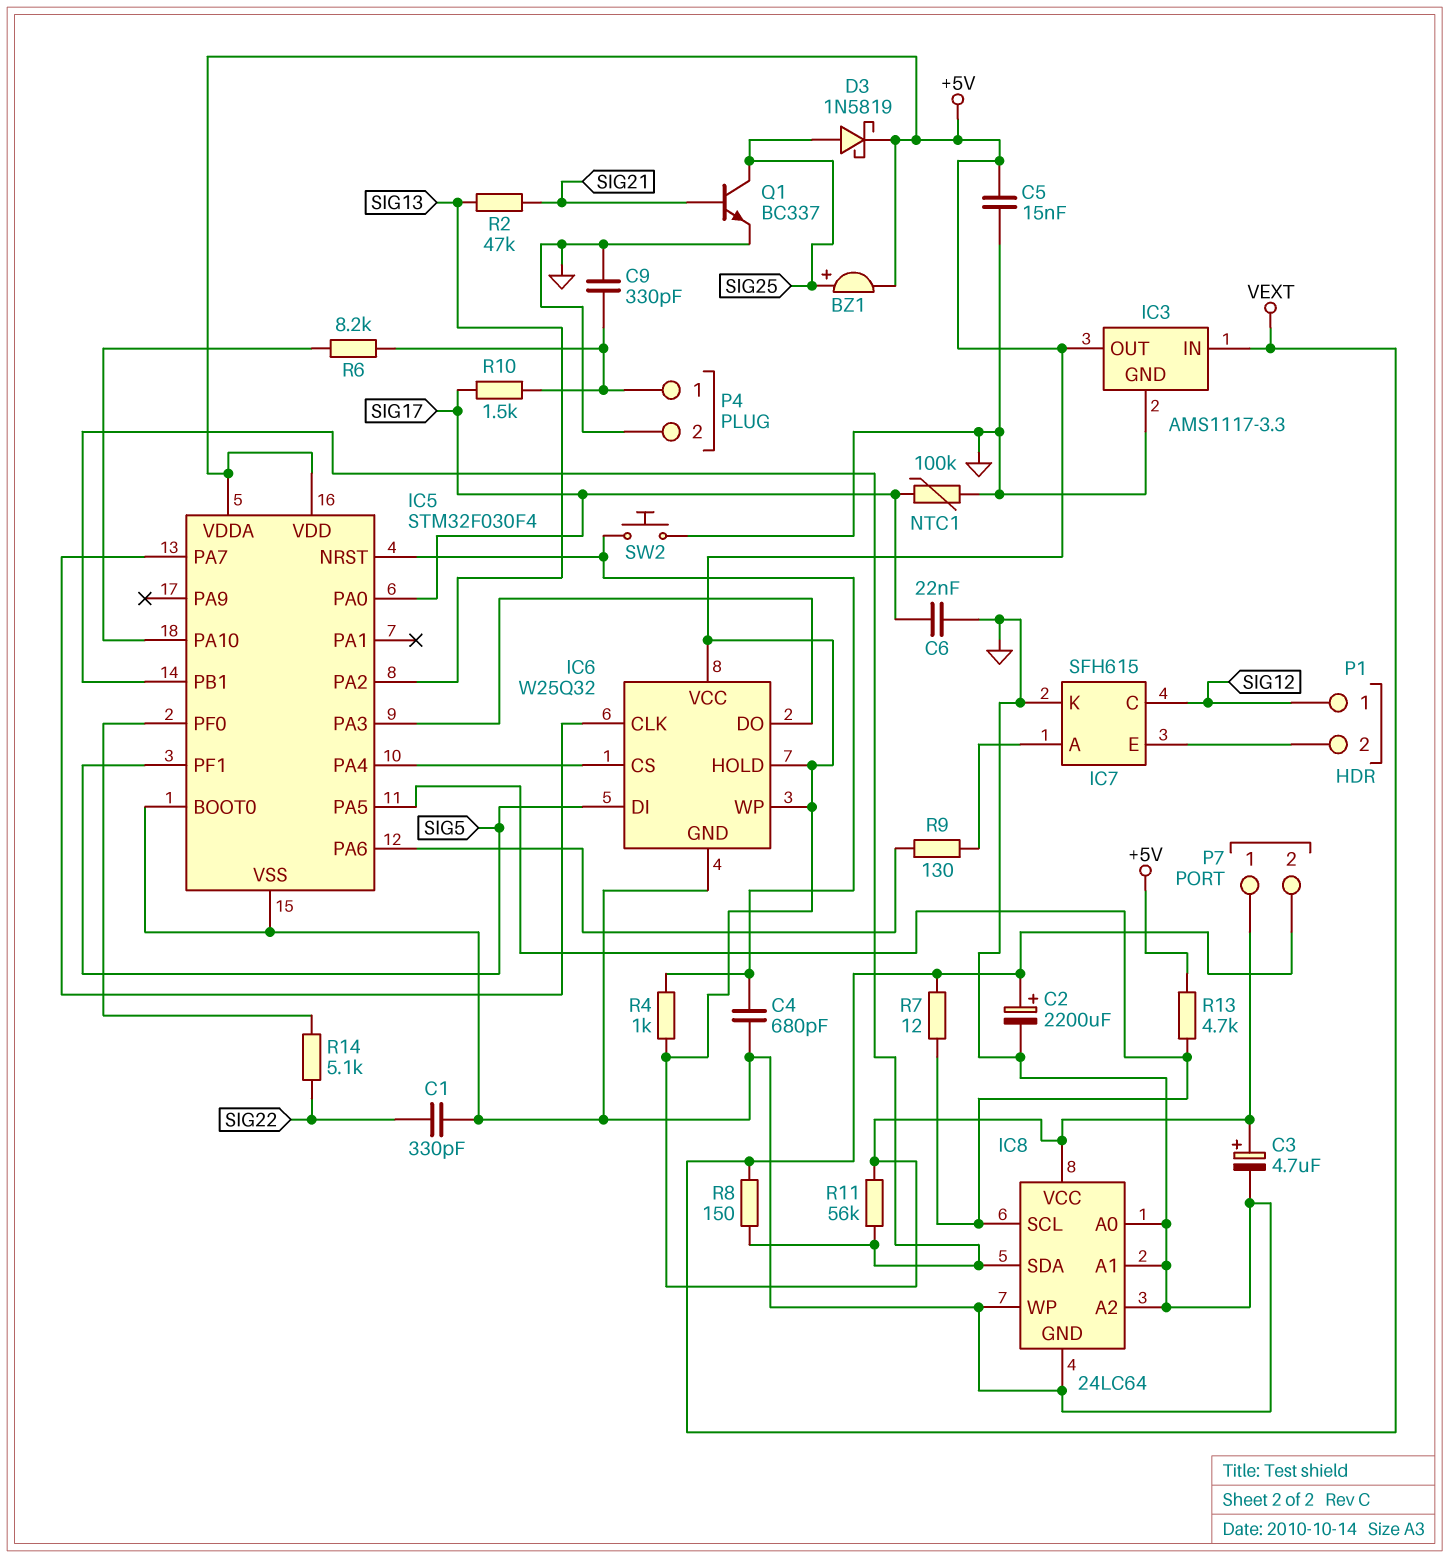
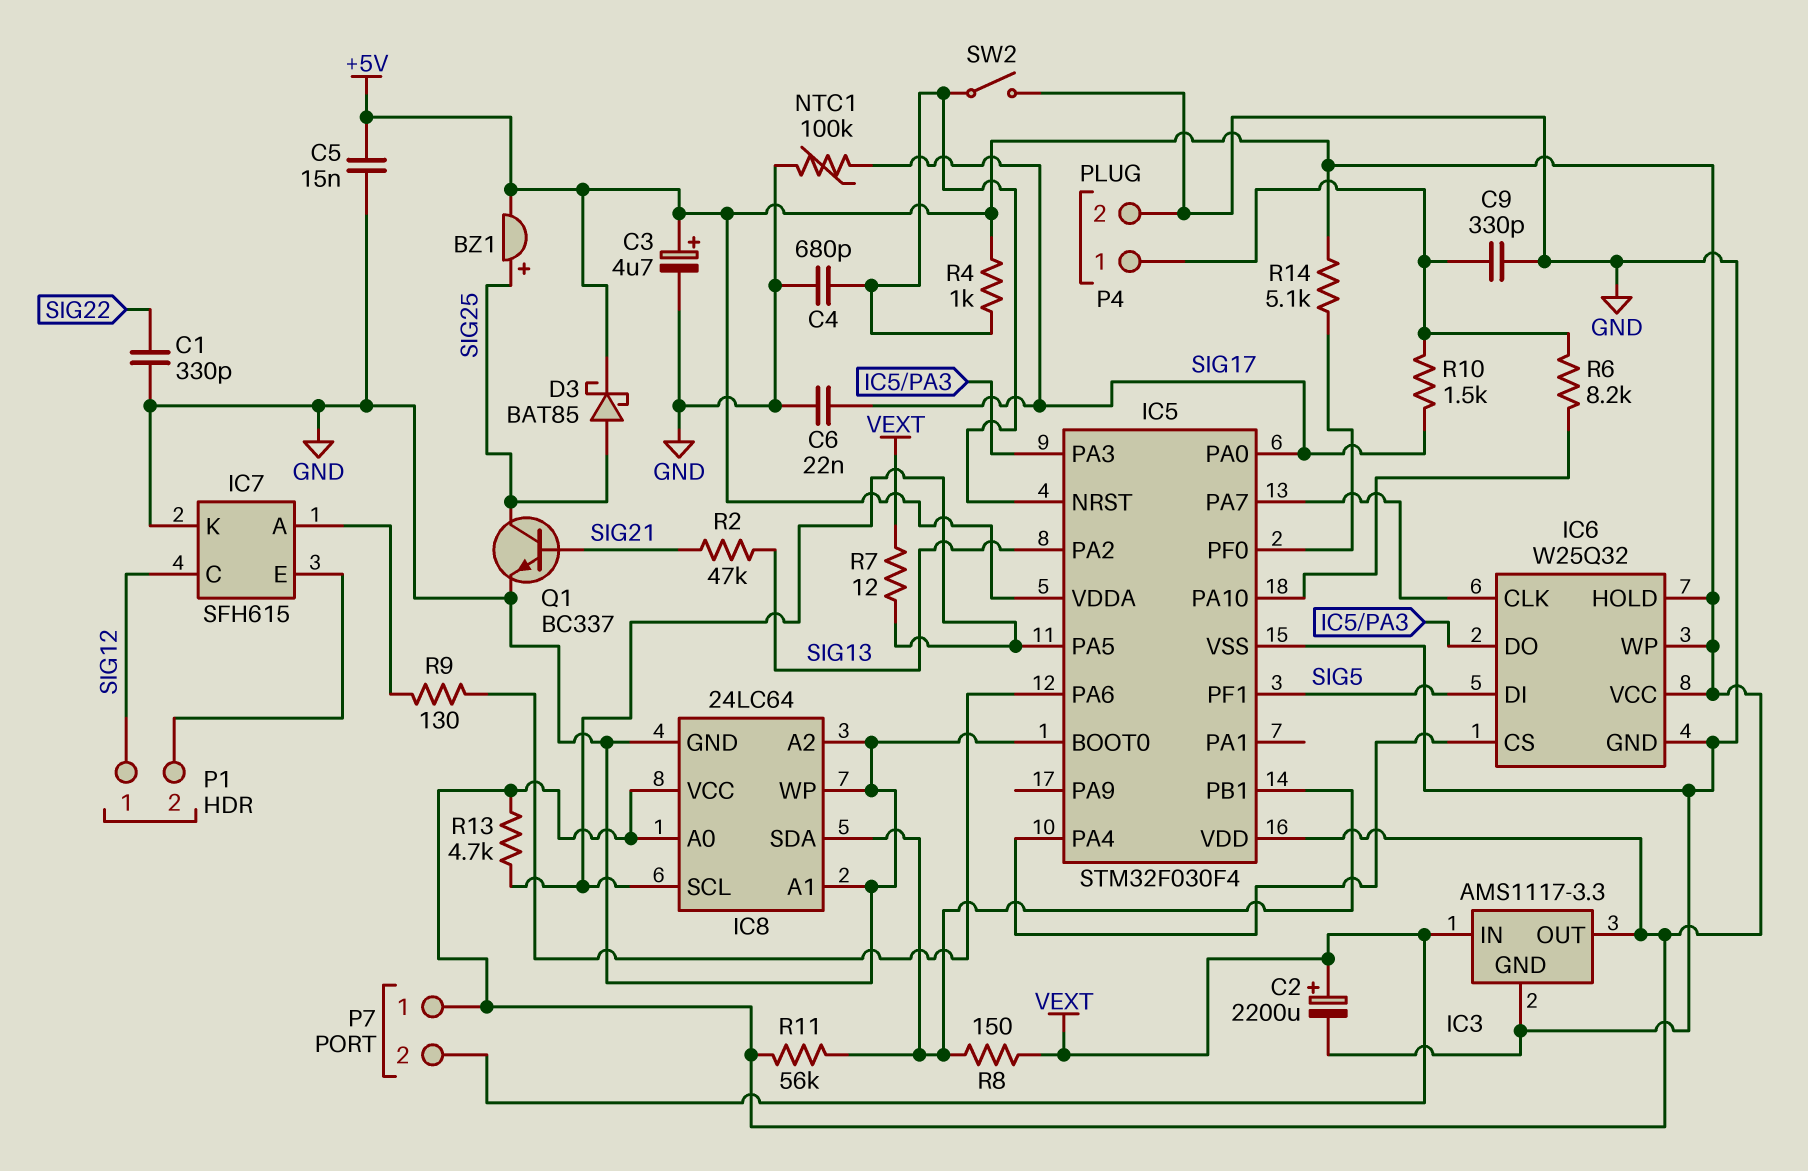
D3: schottky 1N5819 (A SIG25, K +5V) -> schottky BAT85 (A SIG25, K +5V)
IC8 pin A0: GND -> +5V
R14: 5.1k (IC5/PF0, SIG22) -> 5.1k (+5V, IC5/PF0)
SW2: button (GND, IC5/NRST) -> switch (GND, IC5/NRST)

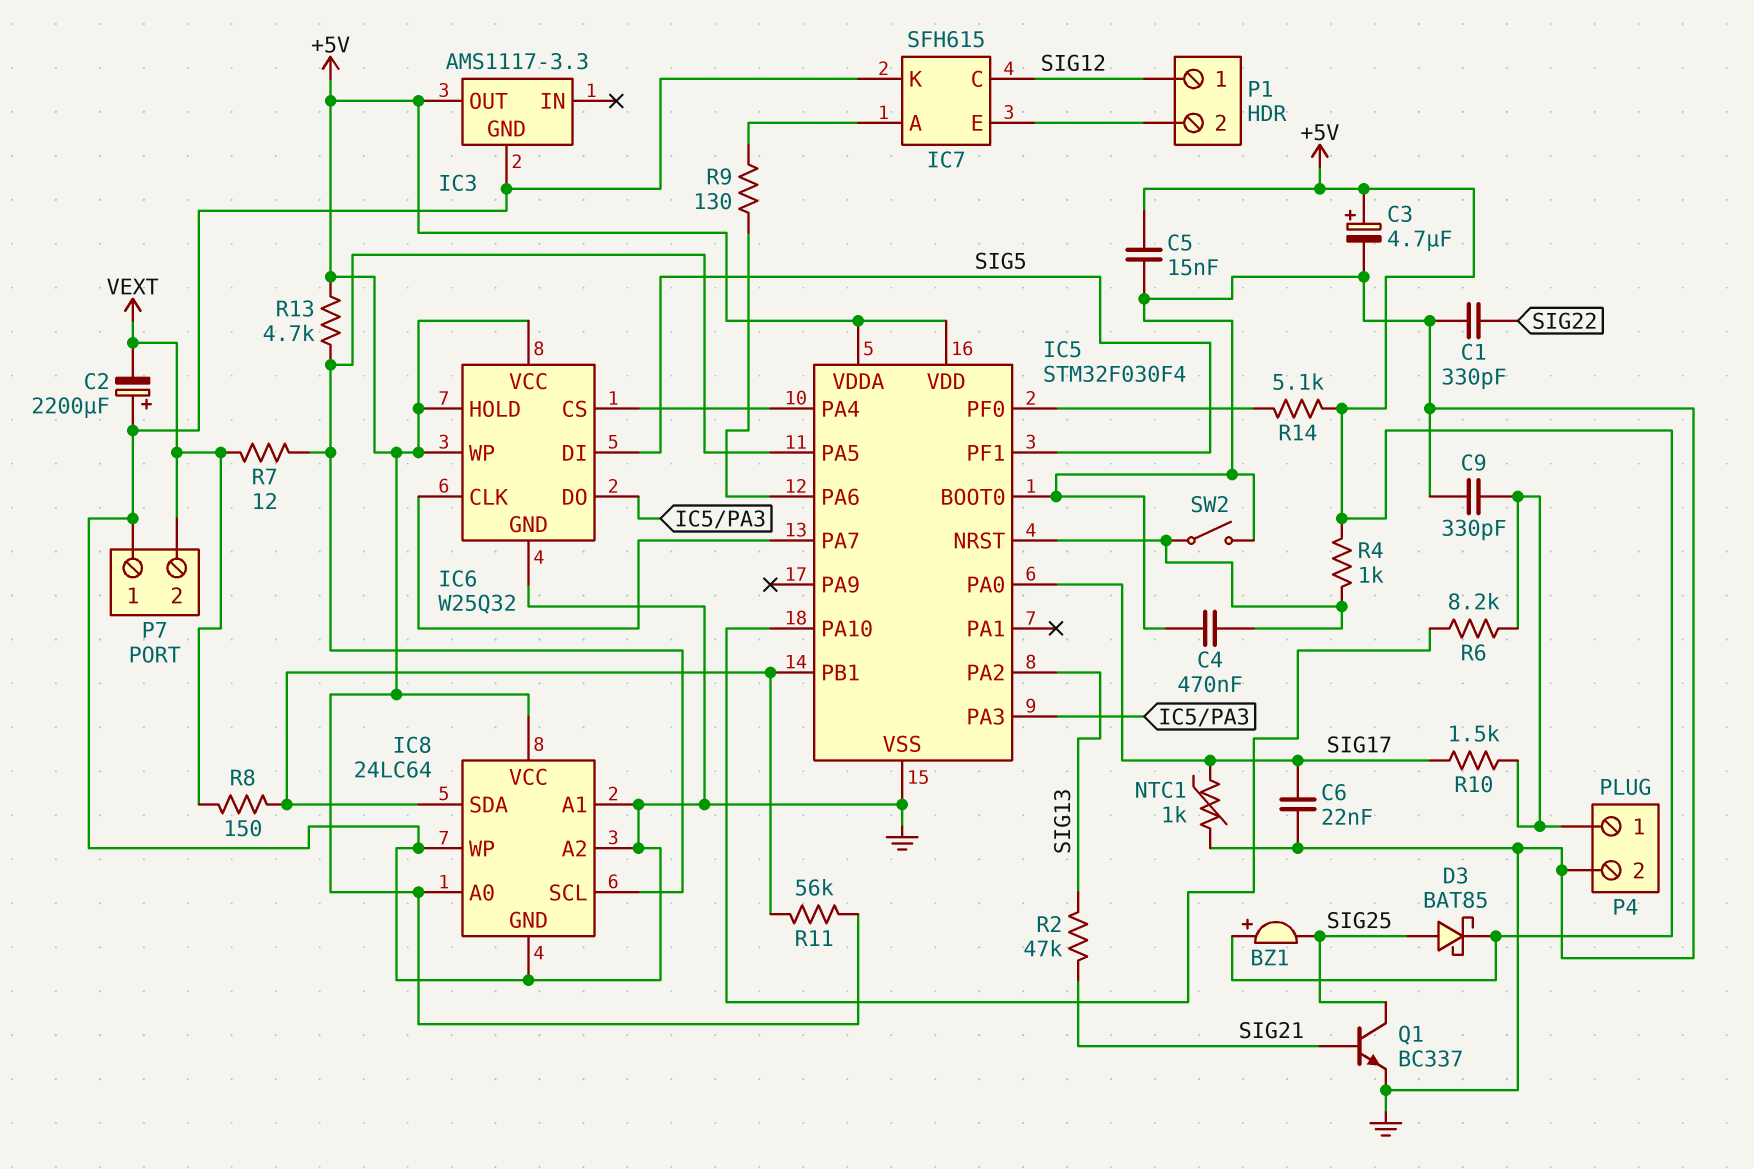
BZ1: buzzer (plus SIG25, minus +5V) -> buzzer (plus +5V, minus SIG25)
C2: 2200uF (plus VEXT, minus GND) -> 2200uF (plus GND, minus VEXT)
C4: 680pF (GND, IC5/NRST) -> 470nF (GND, IC5/NRST)
IC3 pin IN: VEXT -> none
NTC1: 100k (GND, SIG17) -> 1k (GND, SIG17)
P7 pin 1: +5V -> GND

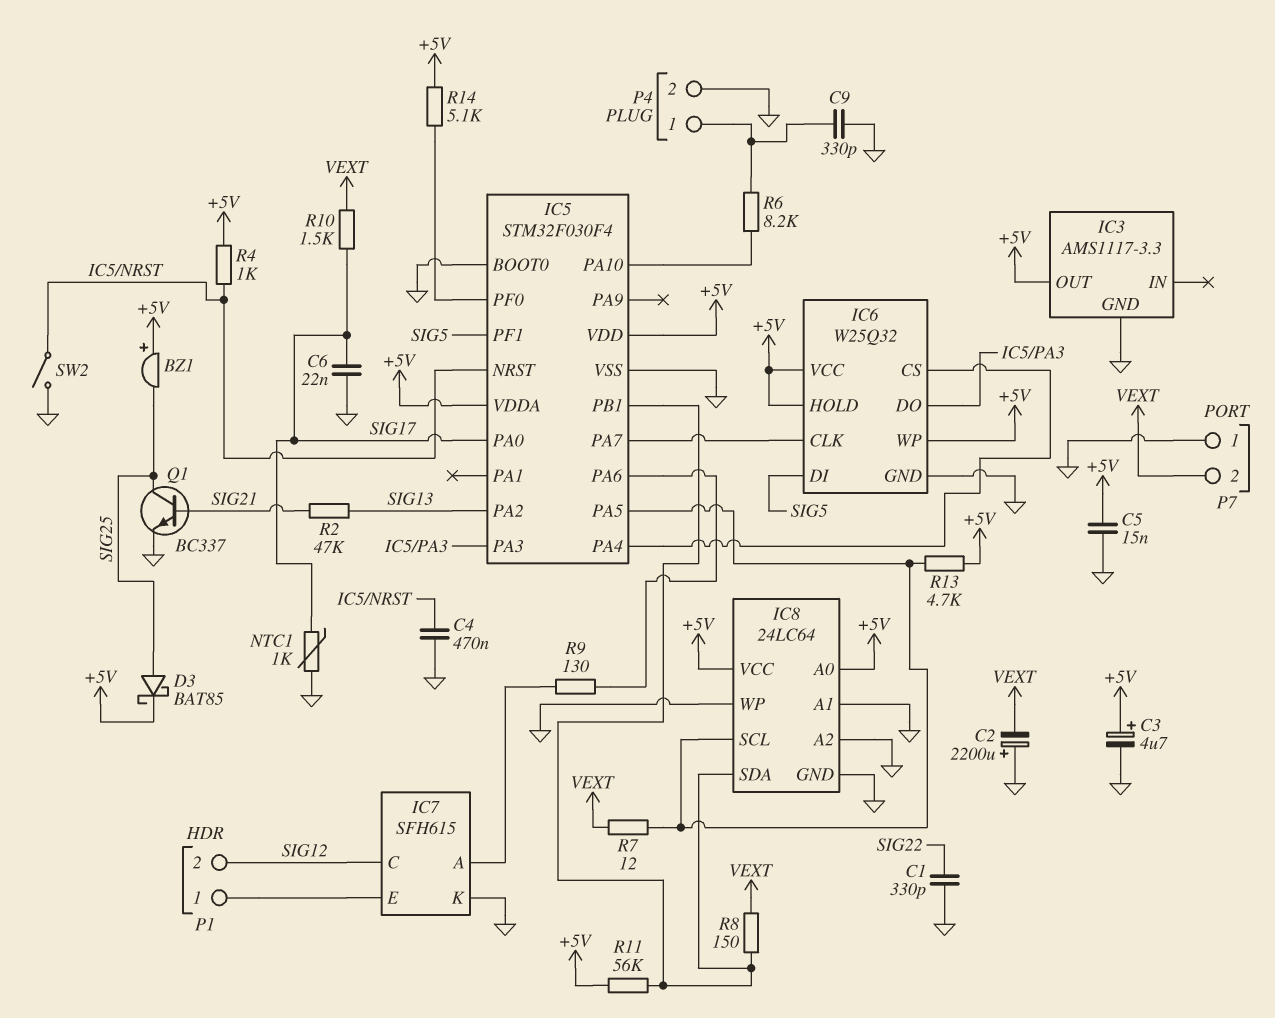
P1 pin 1: SIG12 -> IC7/E
P1 pin 2: IC7/E -> SIG12
R10: 1.5k (P4/1, SIG17) -> 1.5k (SIG17, VEXT)

